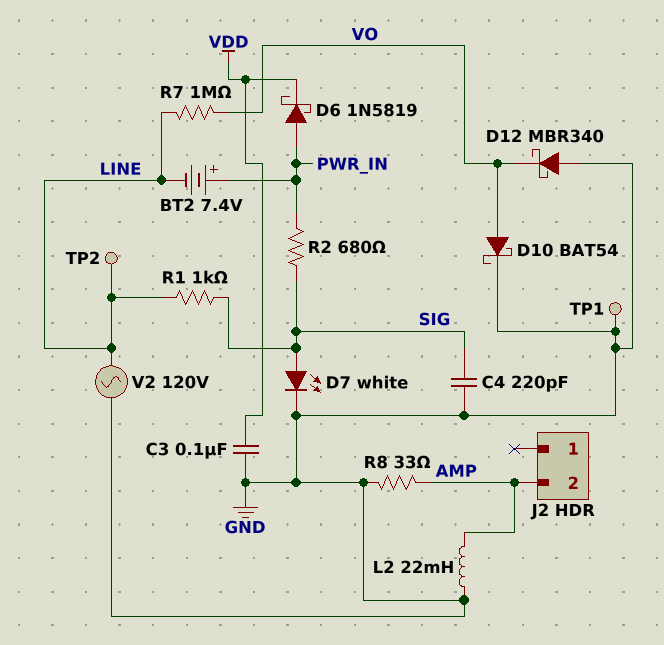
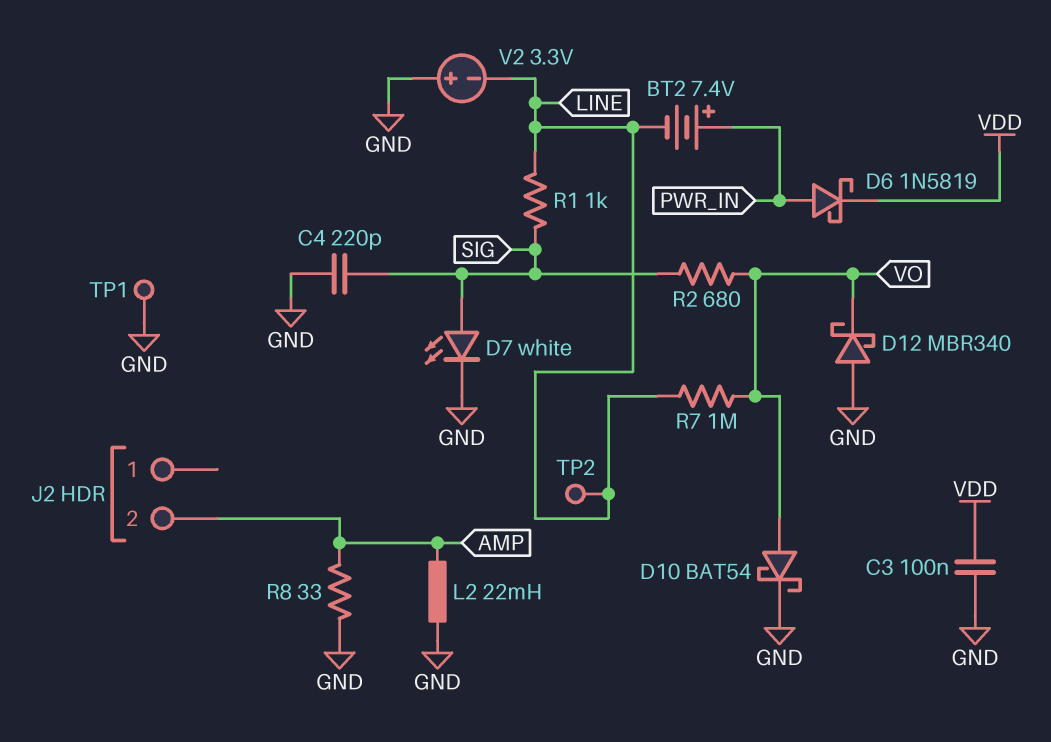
R2: 680 (PWR_IN, SIG) -> 680 (SIG, VO)
V2: AC 120V (GND, LINE) -> 3.3V (plus GND, minus LINE)

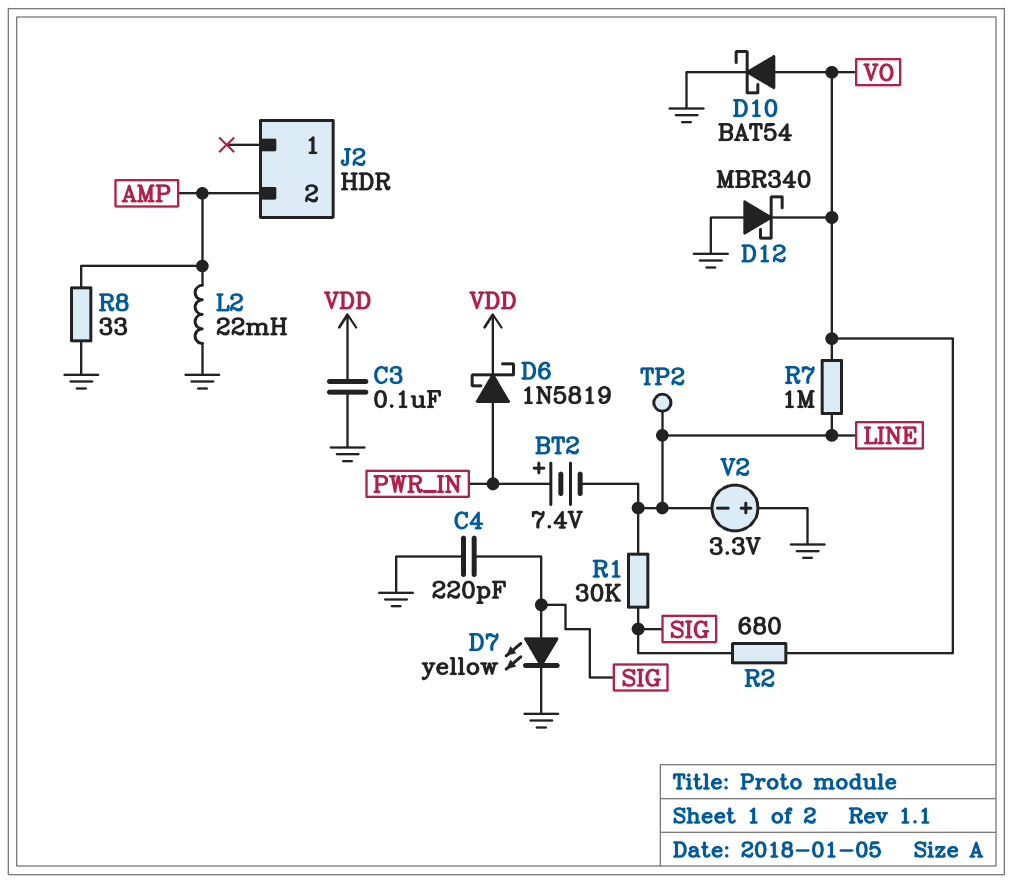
D7: LED white (A SIG, K GND) -> LED yellow (A SIG, K GND)
R1: 1k (LINE, SIG) -> 30k (LINE, SIG)
TP1: test point (GND) -> none

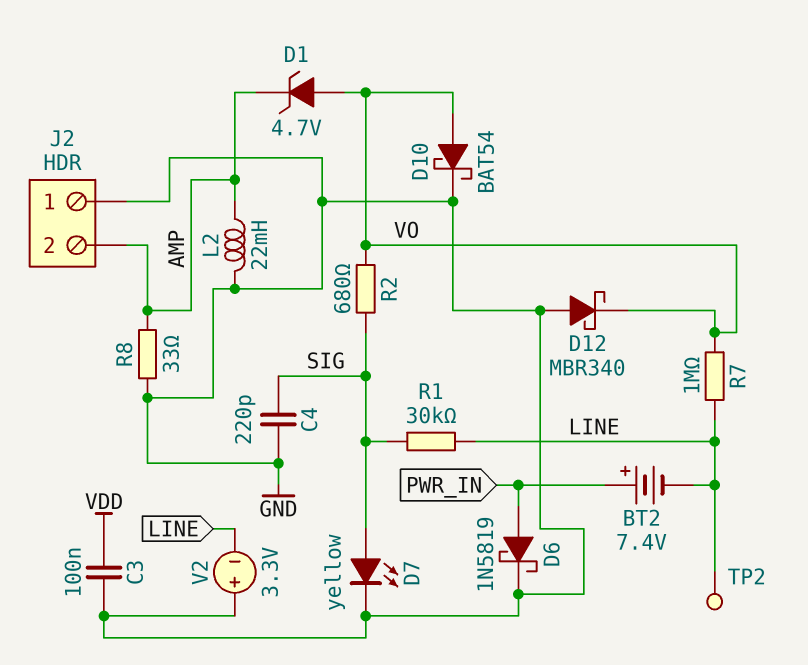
D1: none -> zener 4.7V (A VO, K AMP)
D6: schottky 1N5819 (A PWR_IN, K VDD) -> schottky 1N5819 (A PWR_IN, K GND)
J2 pin 1: none -> GND

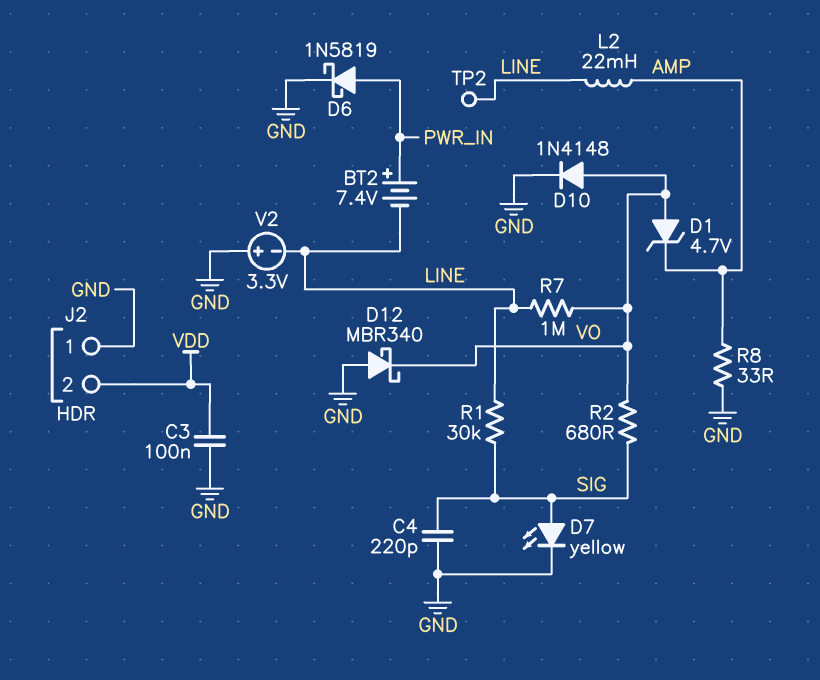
D10: schottky BAT54 (A VO, K GND) -> diode 1N4148 (A VO, K GND)
J2 pin 2: AMP -> VDD
L2: 22mH (AMP, GND) -> 22mH (AMP, LINE)

